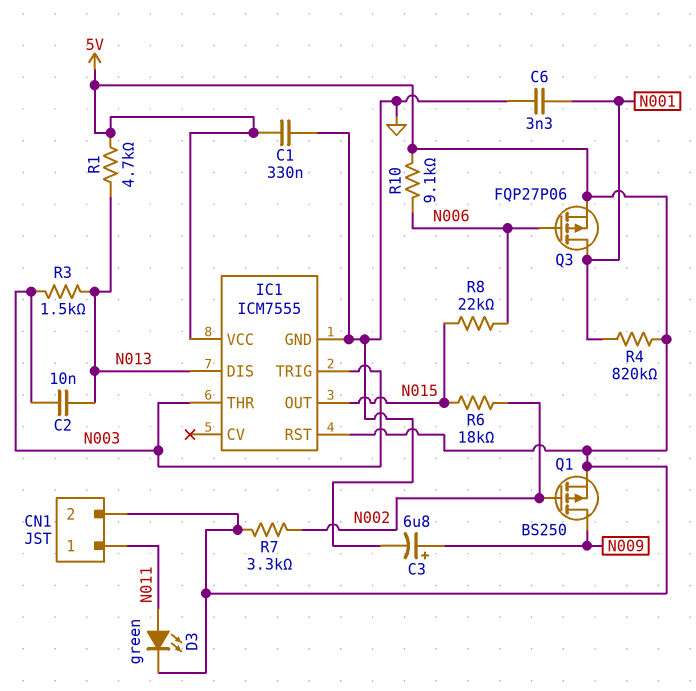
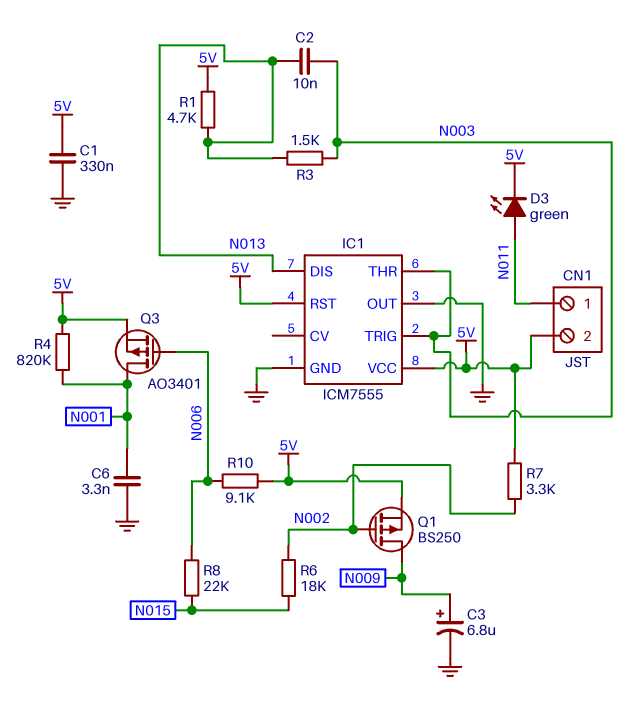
IC1 pin OUT: N015 -> GND
Q3: PMOS FQP27P06 (G N006, D N001, S 5V) -> PMOS AO3401 (G N006, D N001, S 5V)

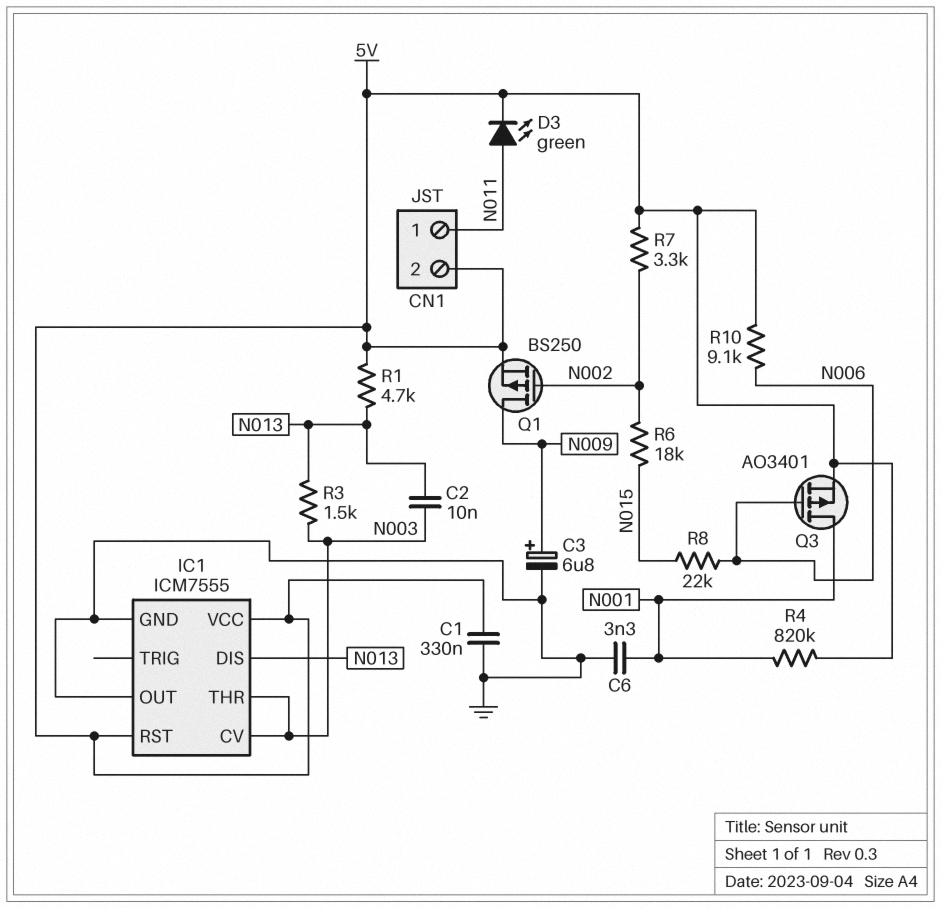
IC1 pin CV: none -> N003
IC1 pin TRIG: N003 -> none

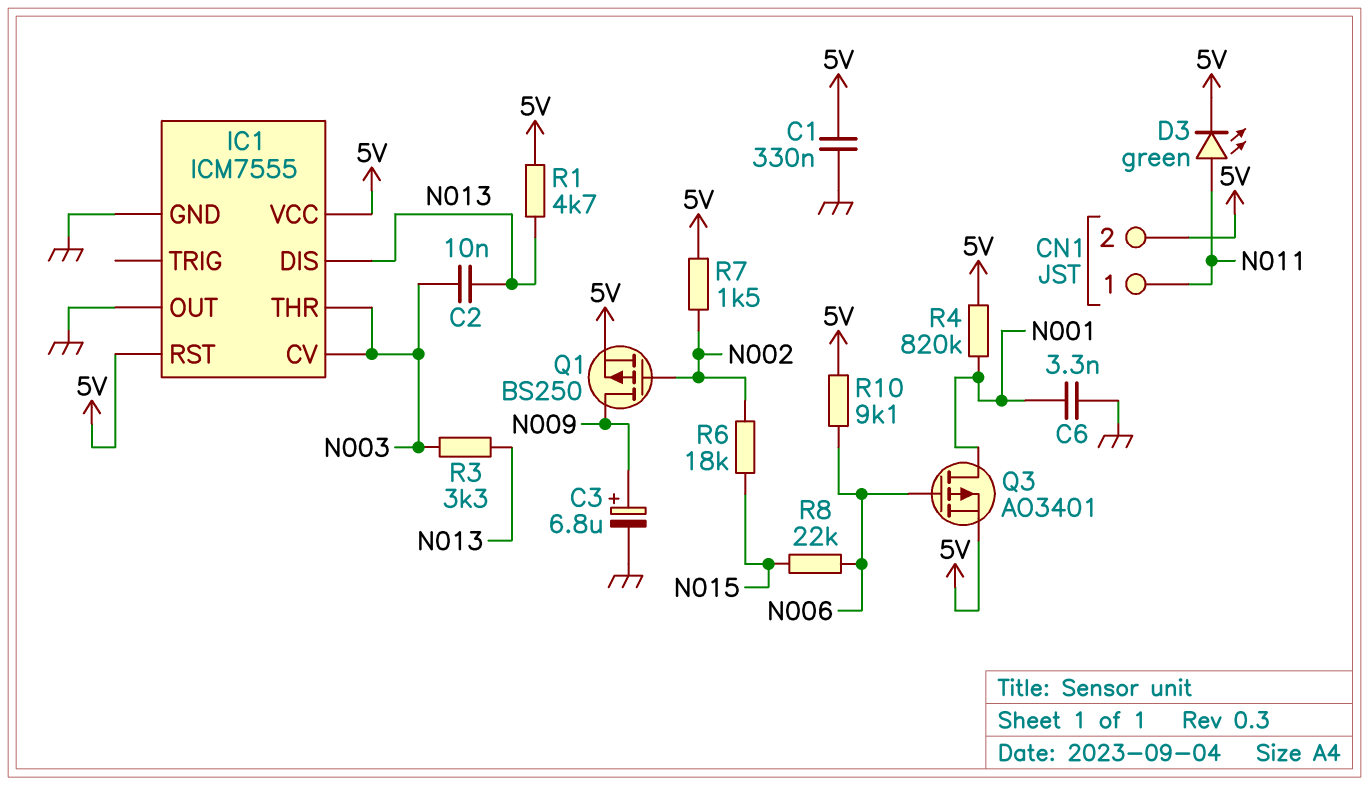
R3: 1.5k (N003, N013) -> 3.3k (N003, N013)
R7: 3.3k (5V, N002) -> 1.5k (5V, N002)

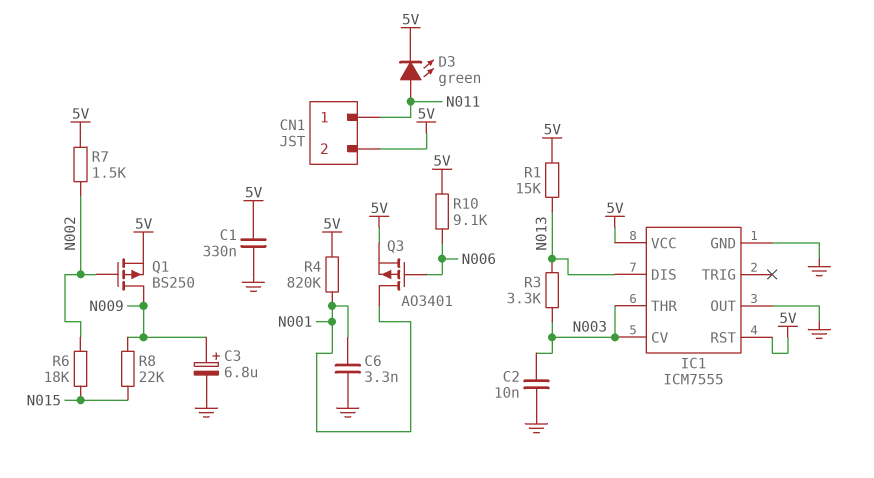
C2: 10nF (N003, N013) -> 10nF (GND, N003)
R1: 4.7k (5V, N013) -> 15k (5V, N013)
R8: 22k (N006, N015) -> 22k (N009, N015)

